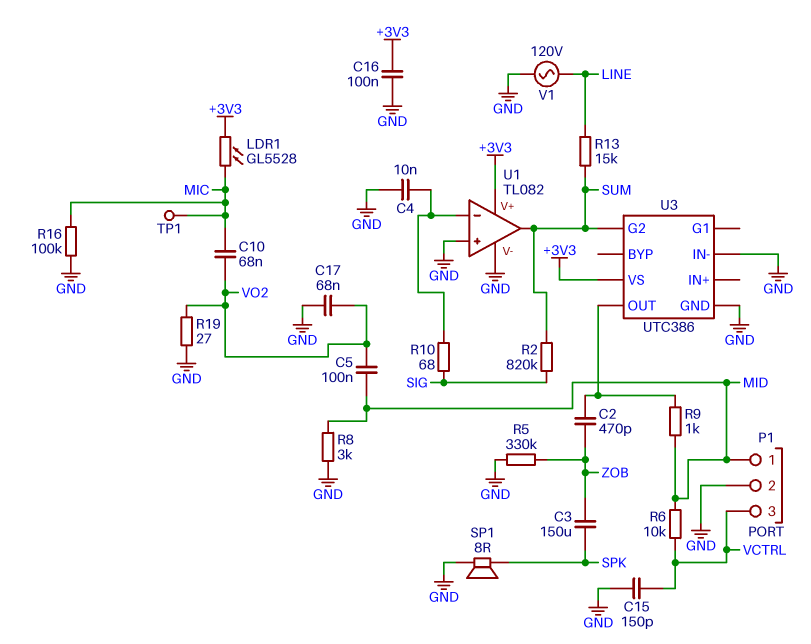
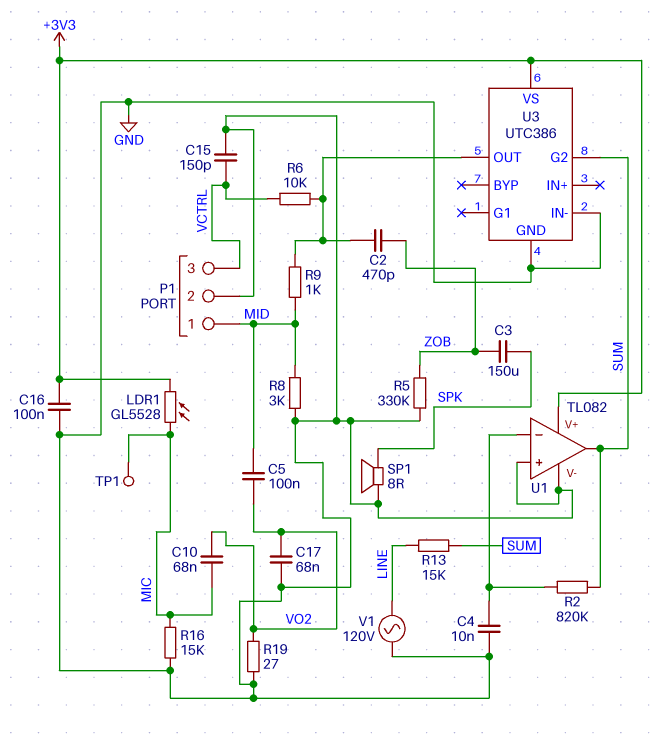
R2: 820k (SIG, SUM) -> 820k (SUM, U1/in-)
R6: 10k (MID, VCTRL) -> 10k (U3/OUT, VCTRL)
R10: 68 (SIG, U1/in-) -> none
R16: 100k (GND, MIC) -> 15k (GND, MIC)

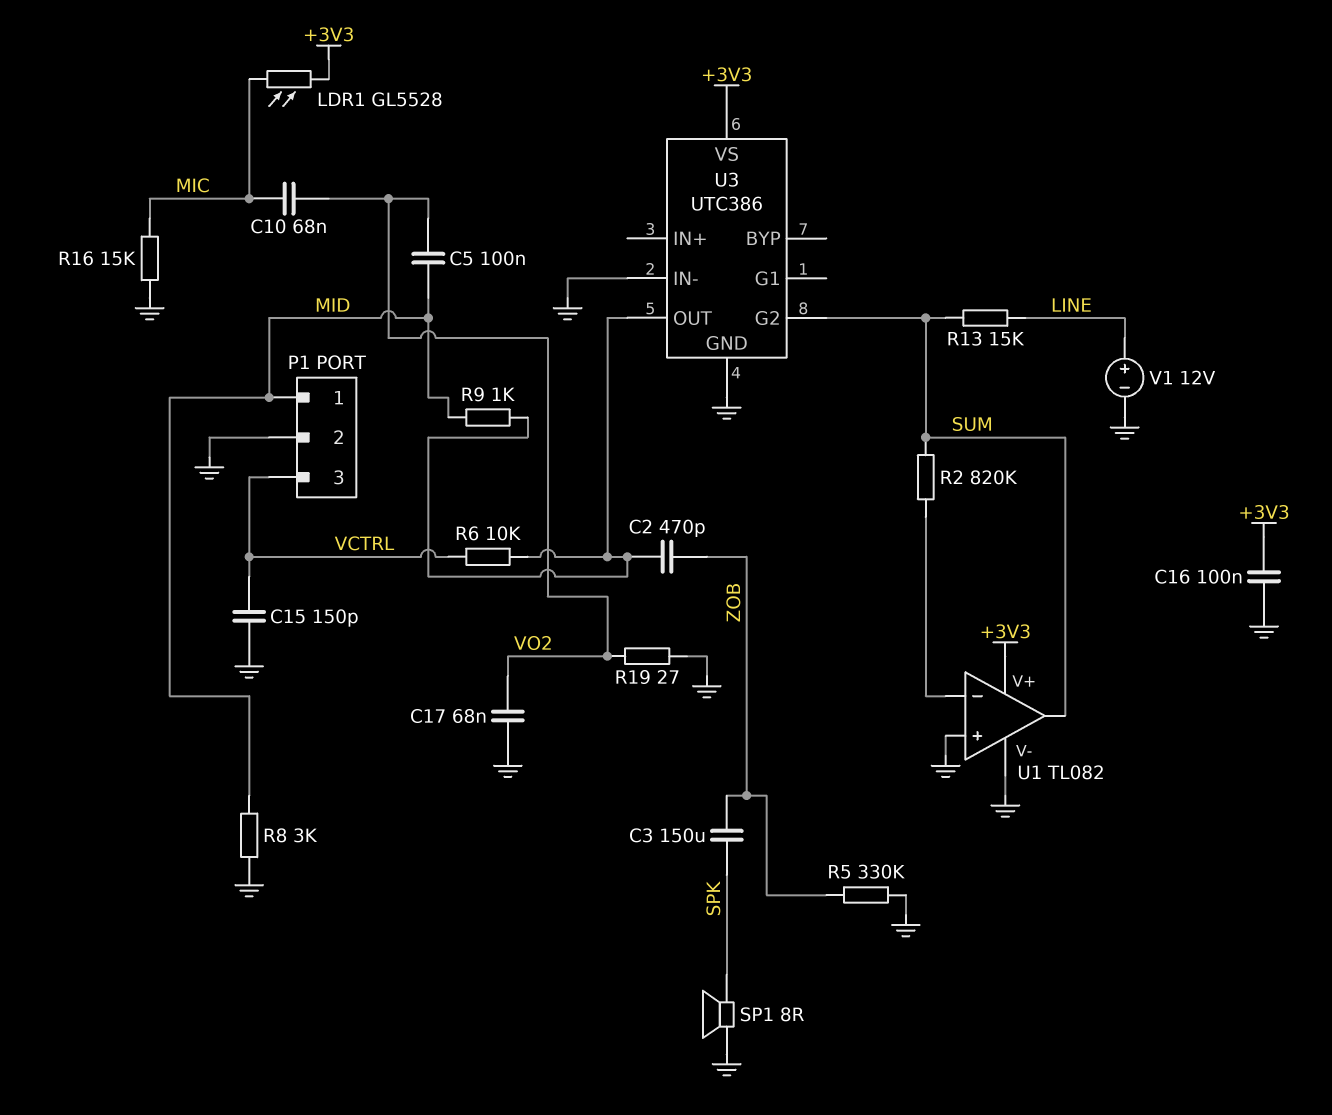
C4: 10nF (GND, U1/in-) -> none
TP1: test point (MIC) -> none
V1: AC 120V (GND, LINE) -> 12V (plus LINE, minus GND)

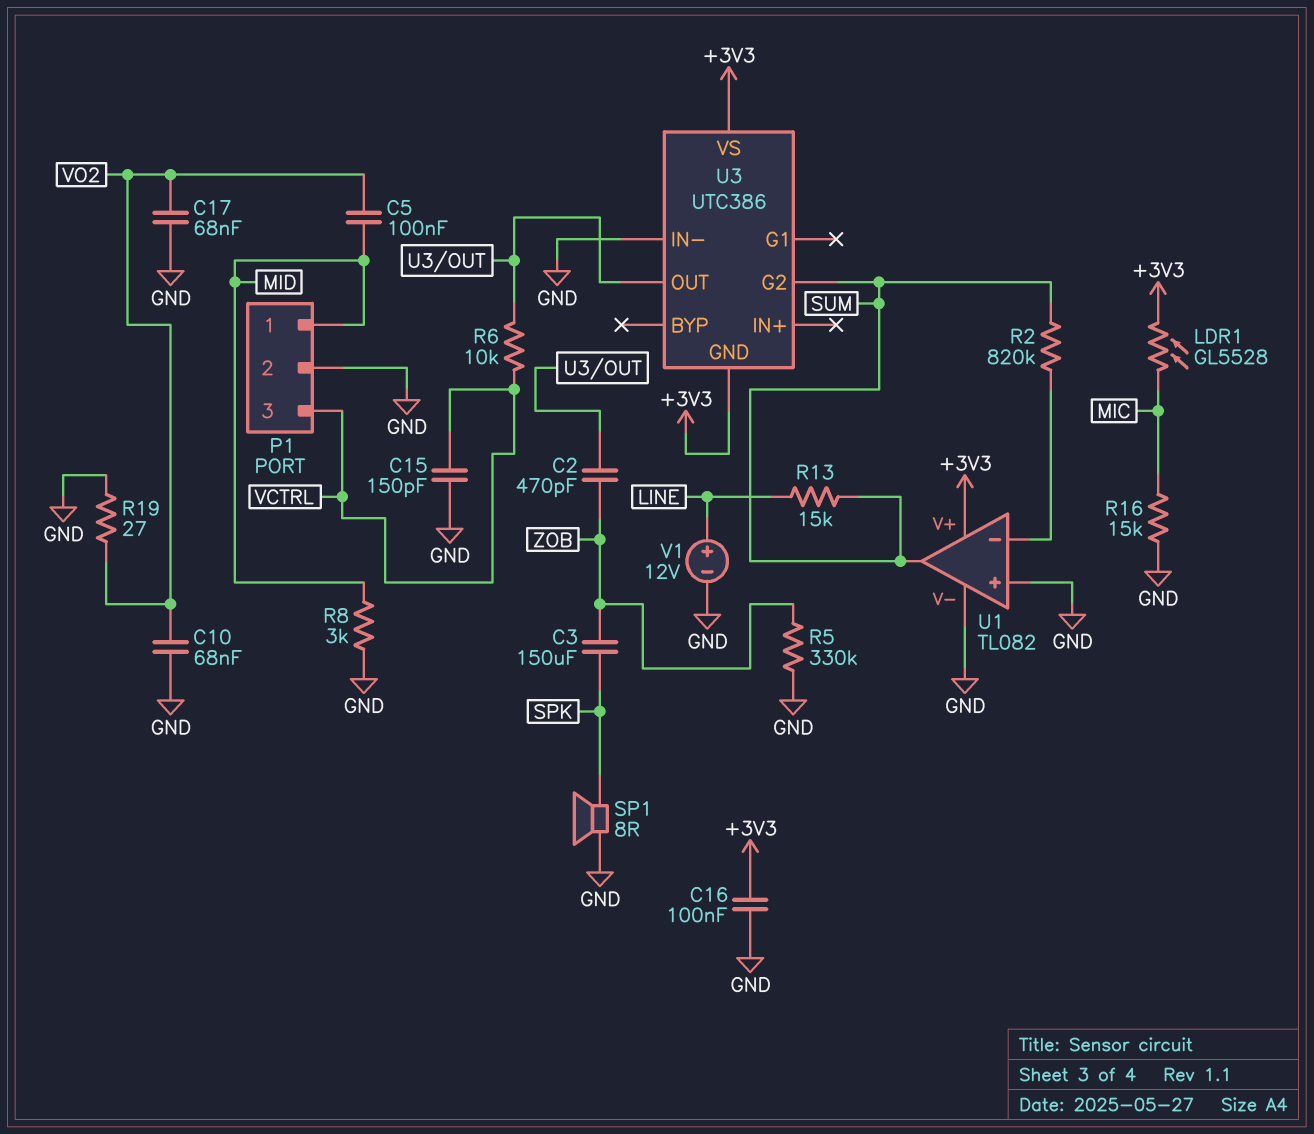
C10: 68nF (MIC, VO2) -> 68nF (GND, VO2)
R9: 1k (MID, U3/OUT) -> none
U3 pin GND: GND -> +3V3

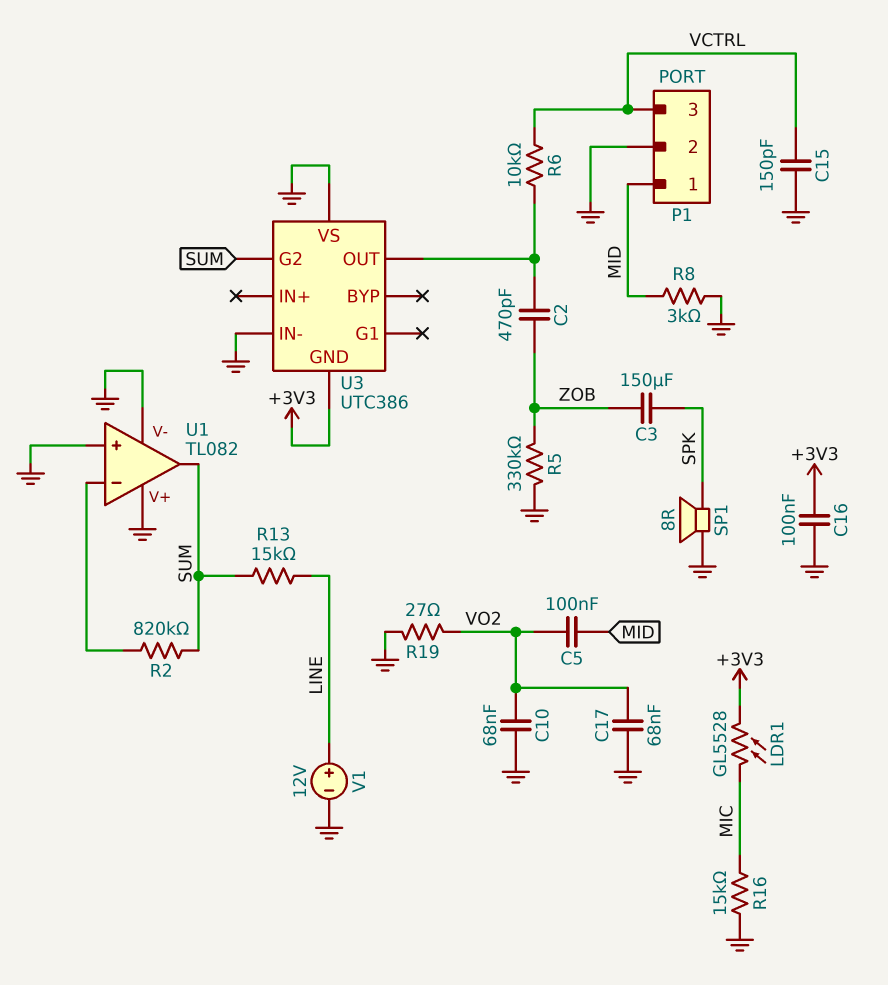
U1 pin V+: +3V3 -> GND
U3 pin VS: +3V3 -> GND

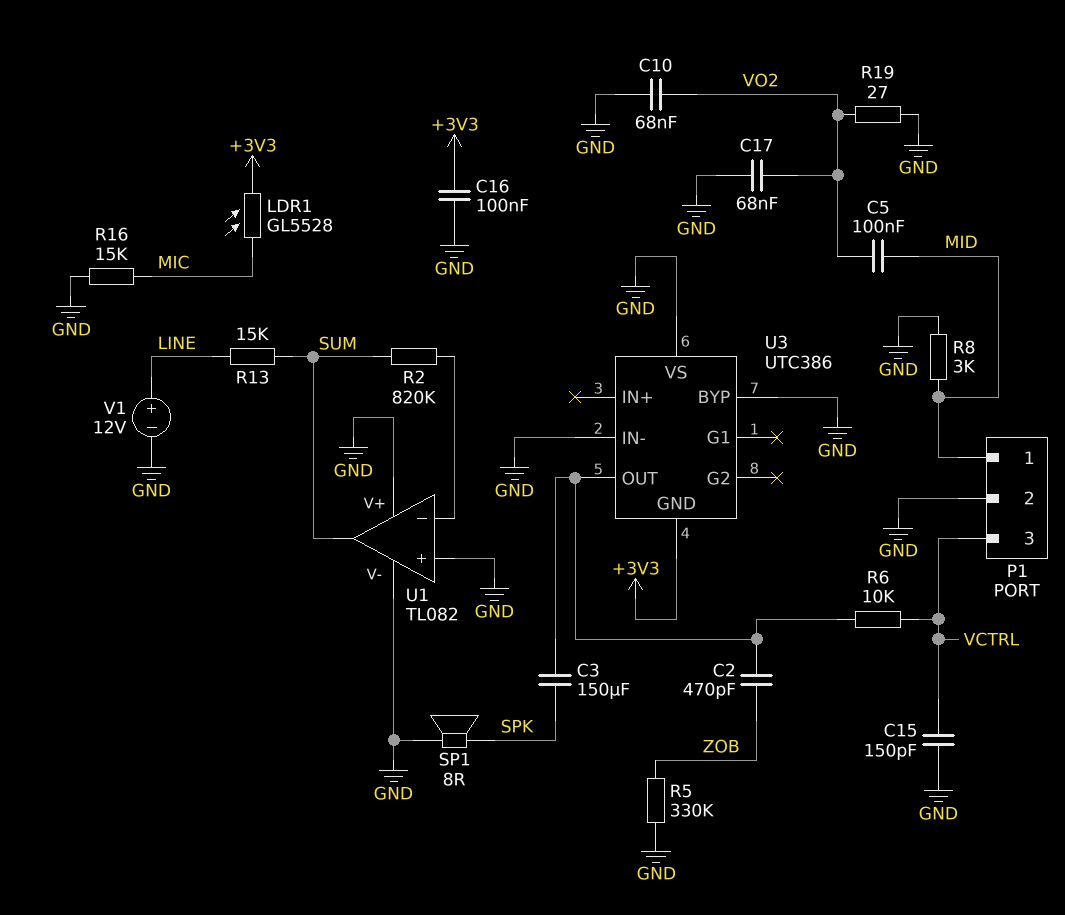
C3: 150uF (SPK, ZOB) -> 150uF (SPK, U3/OUT)
U3 pin BYP: none -> GND
U3 pin G2: SUM -> none

